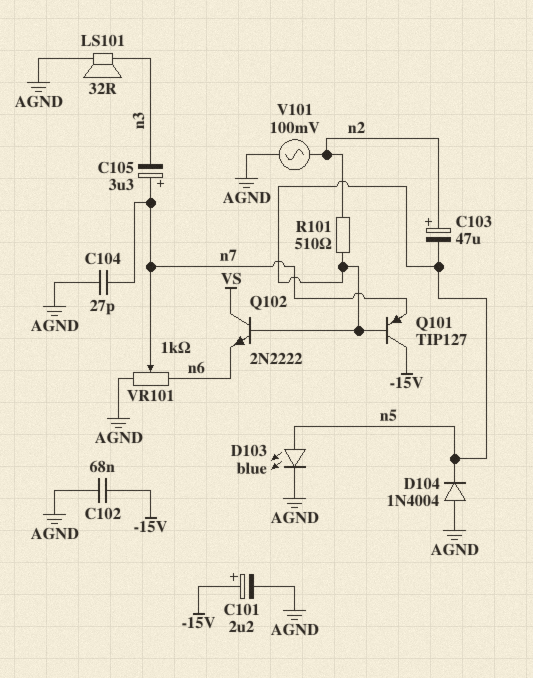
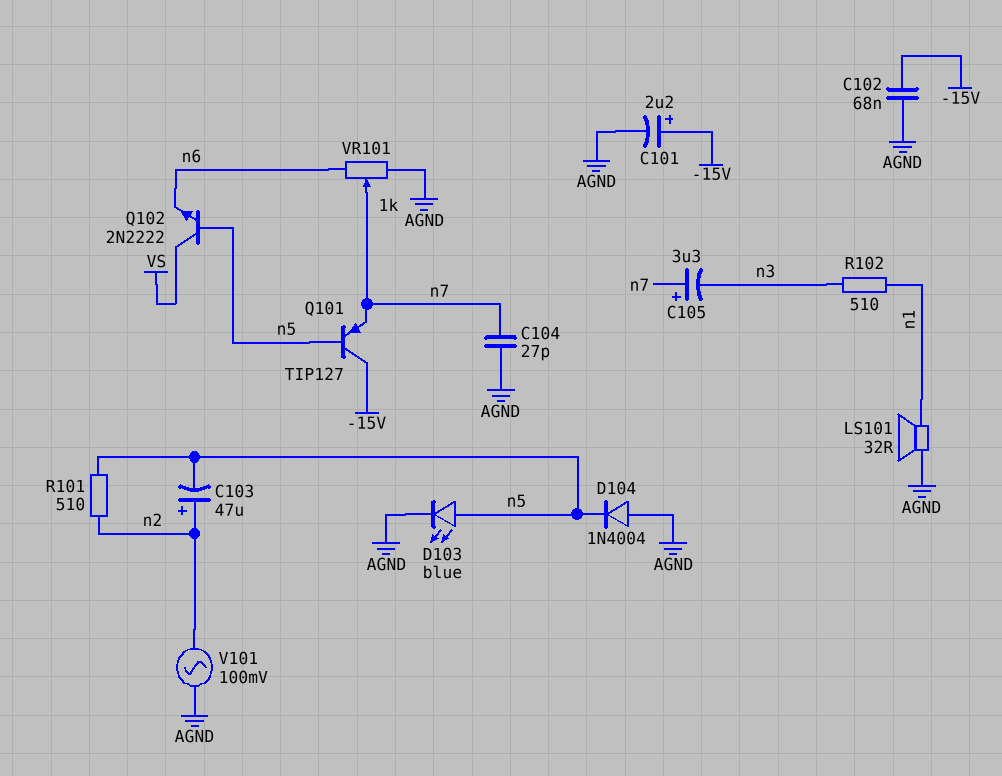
LS101: speaker 32R (AGND, n3) -> speaker 32R (AGND, n1)
R102: none -> 510 (n1, n3)

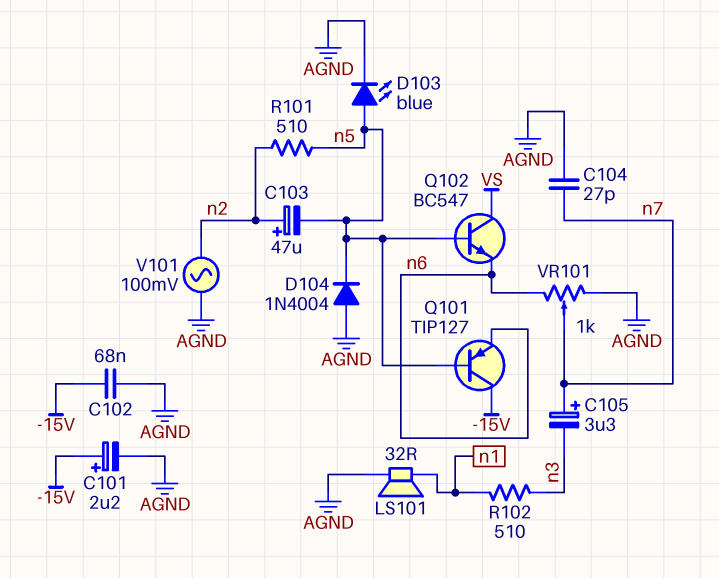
Q101: PNP TIP127 (B n5, C -15V, E n7) -> PNP TIP127 (B n5, C -15V, E n6)
Q102: NPN 2N2222 (B n5, C VS, E n6) -> NPN BC547 (B n5, C VS, E n6)

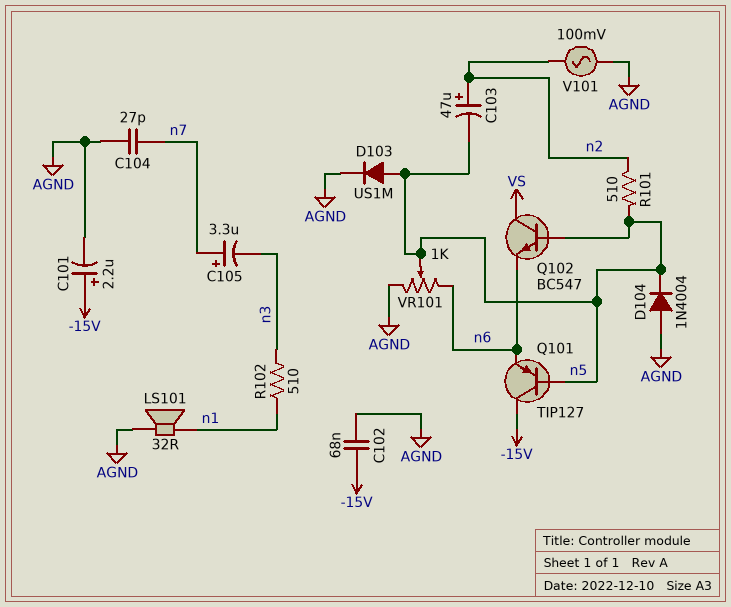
D103: LED blue (A n5, K AGND) -> diode US1M (A n5, K AGND)
VR101: 1k (AGND, n6, wiper n7) -> 1k (AGND, n6, wiper n5)

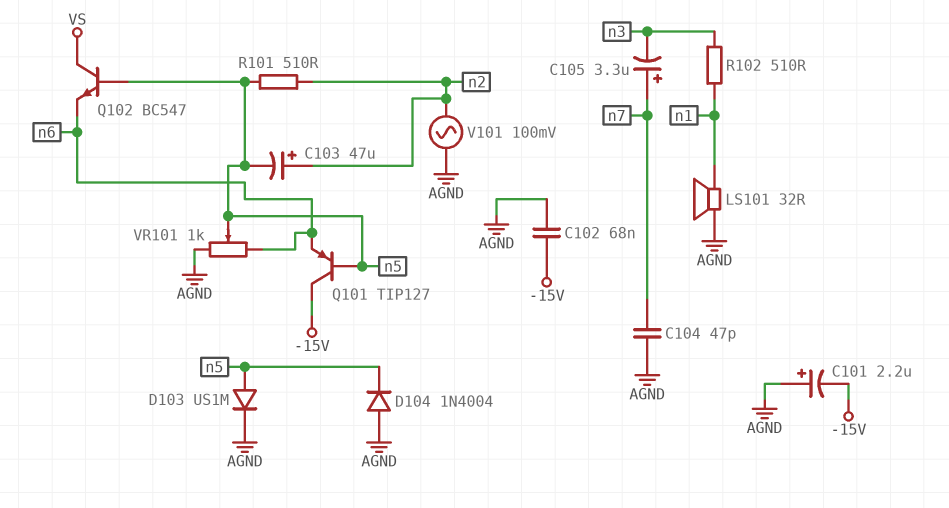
C101: 2.2uF (plus -15V, minus AGND) -> 2.2uF (plus AGND, minus -15V)
C104: 27pF (AGND, n7) -> 47pF (AGND, n7)

